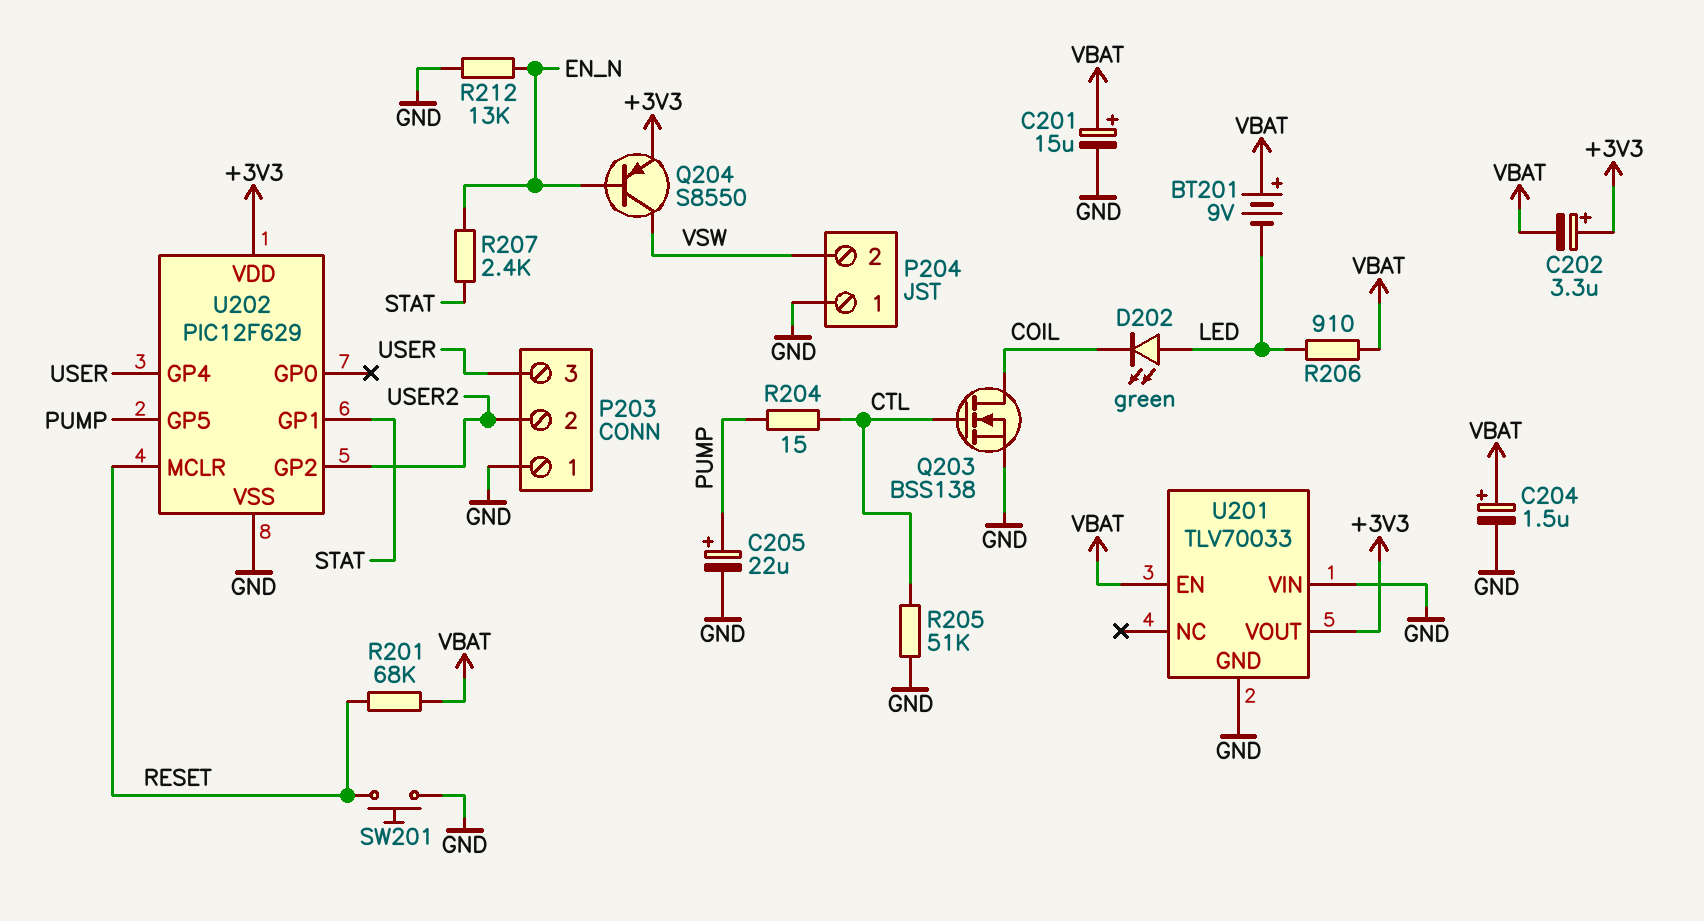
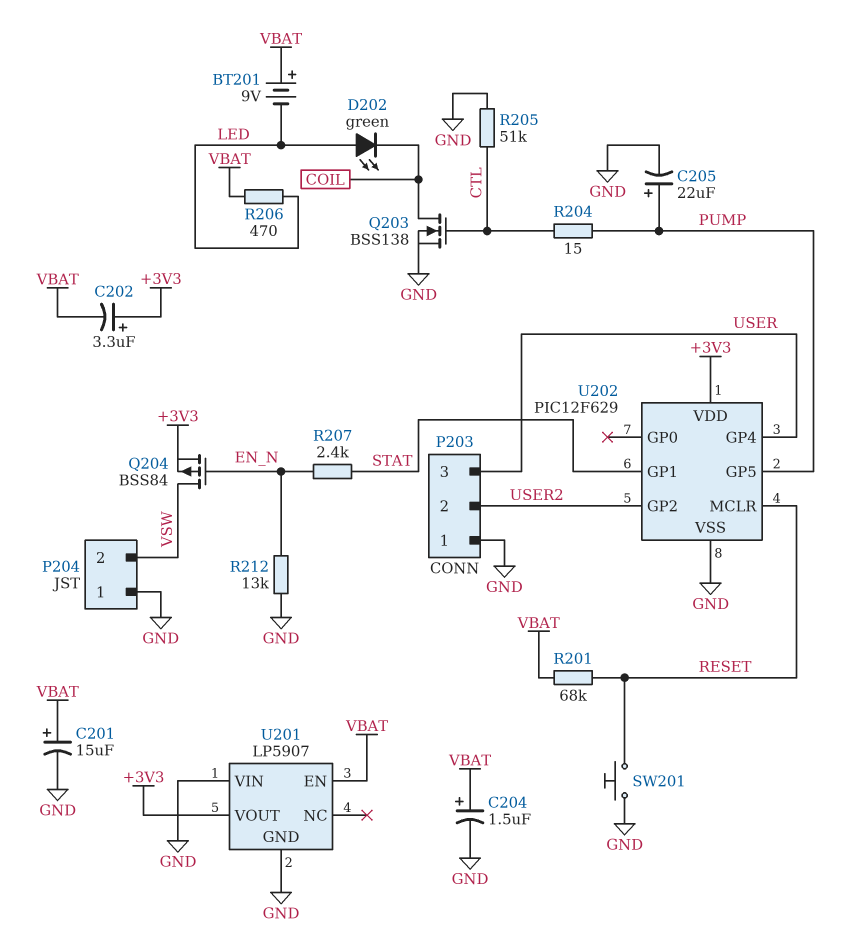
Q204: PNP S8550 (B EN_N, C VSW, E +3V3) -> PMOS BSS84 (G EN_N, D VSW, S +3V3)
R206: 910 (LED, VBAT) -> 470 (LED, VBAT)
U201: TLV70033 -> LP5907

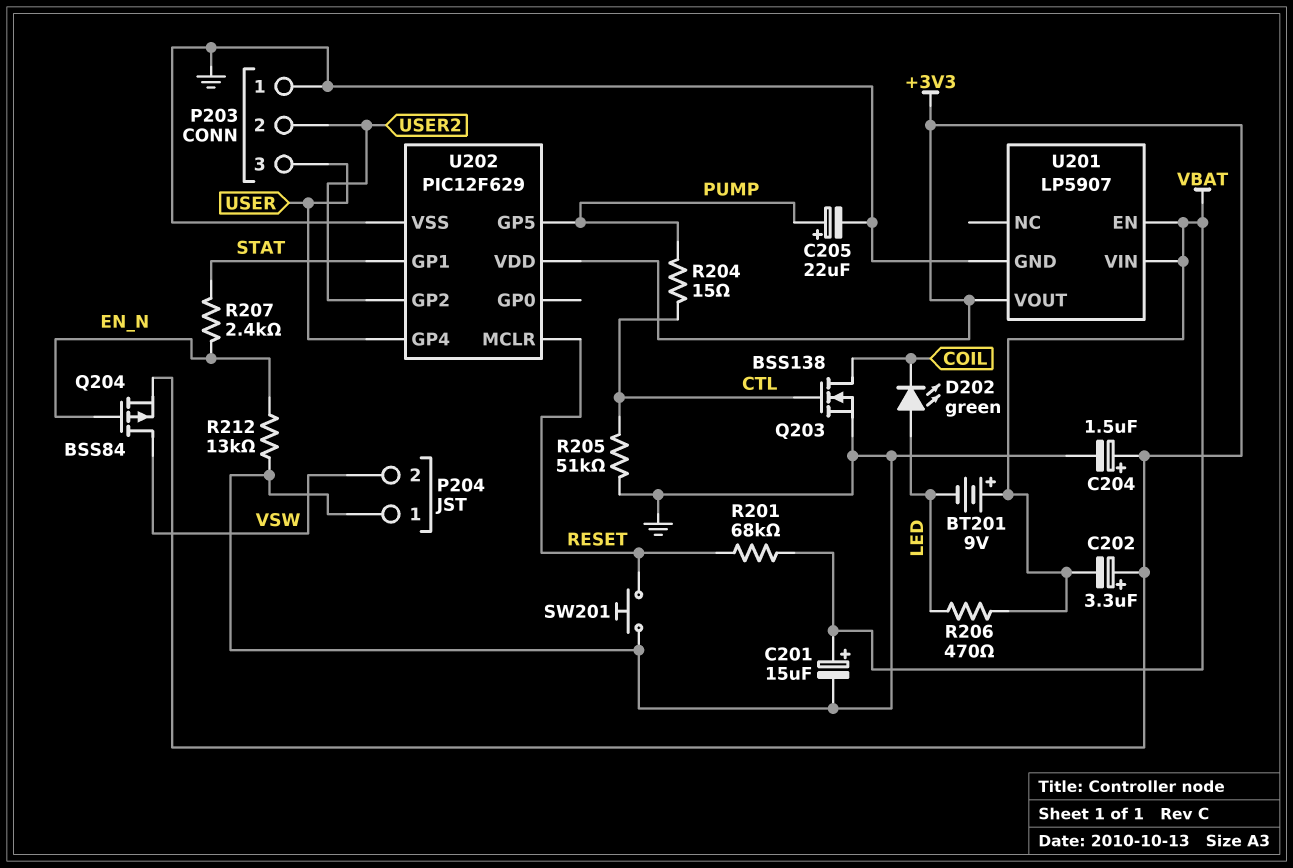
C204: 1.5uF (plus VBAT, minus GND) -> 1.5uF (plus +3V3, minus GND)
U201 pin VIN: GND -> VBAT

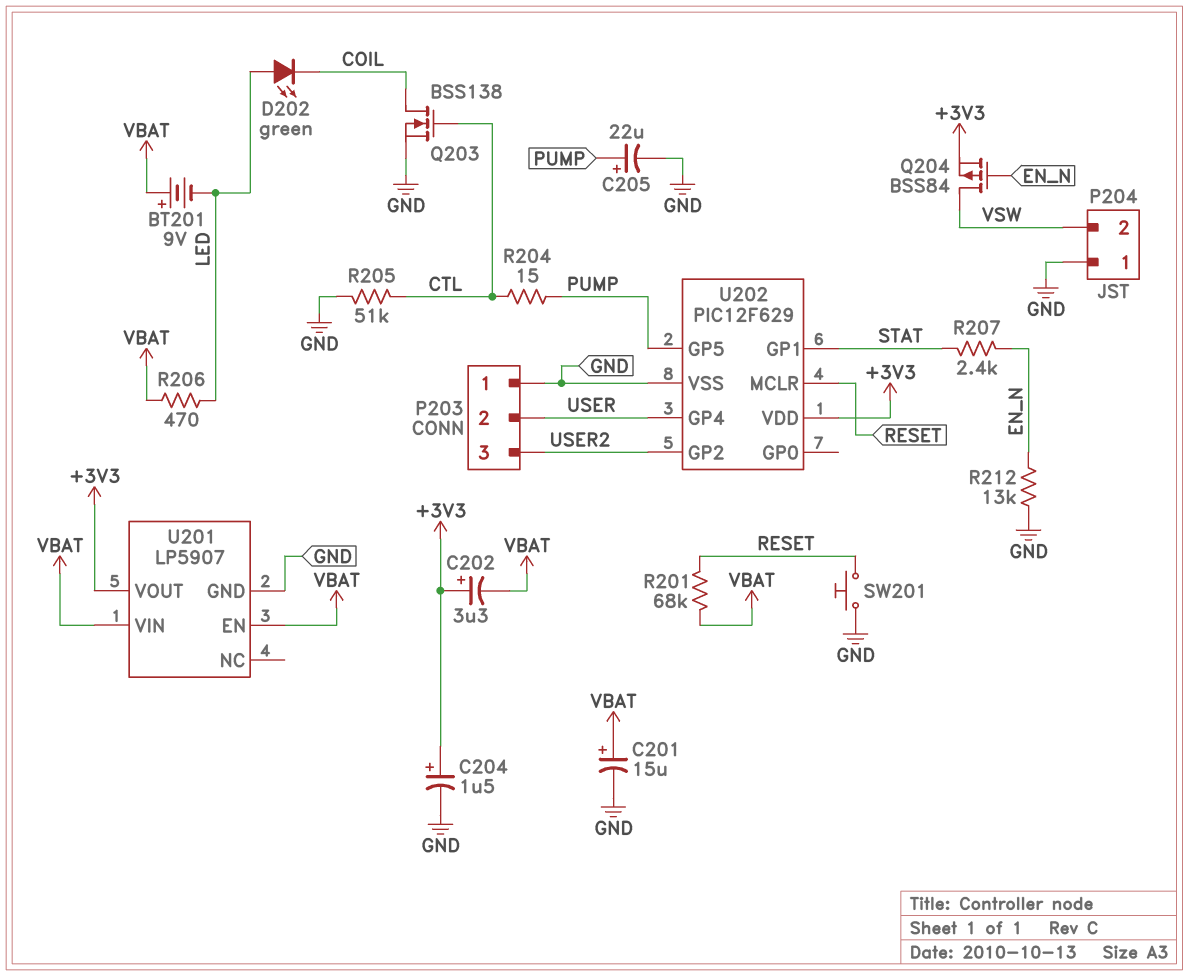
P203 pin 2: USER2 -> USER
P203 pin 3: USER -> USER2

